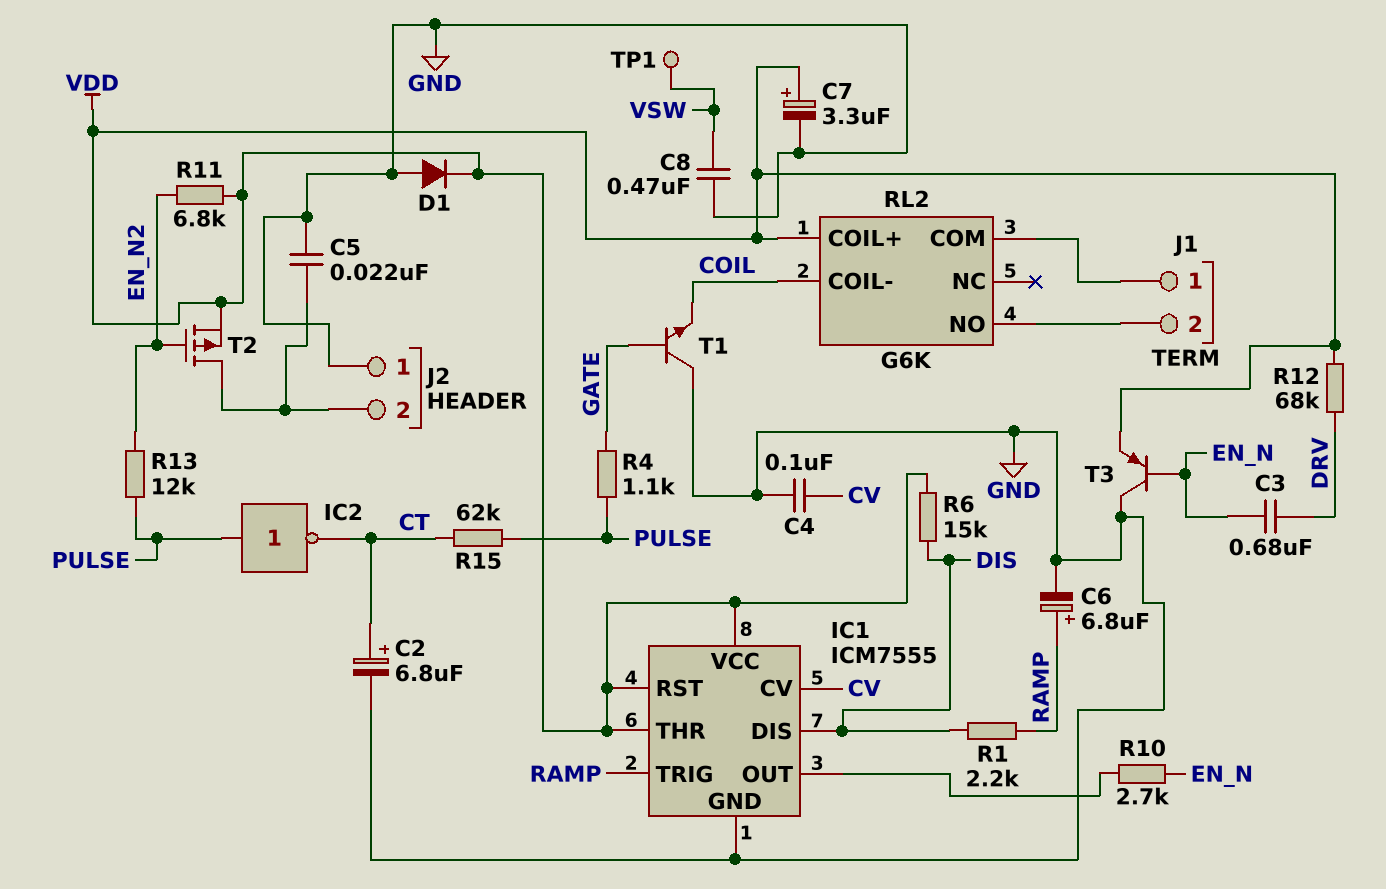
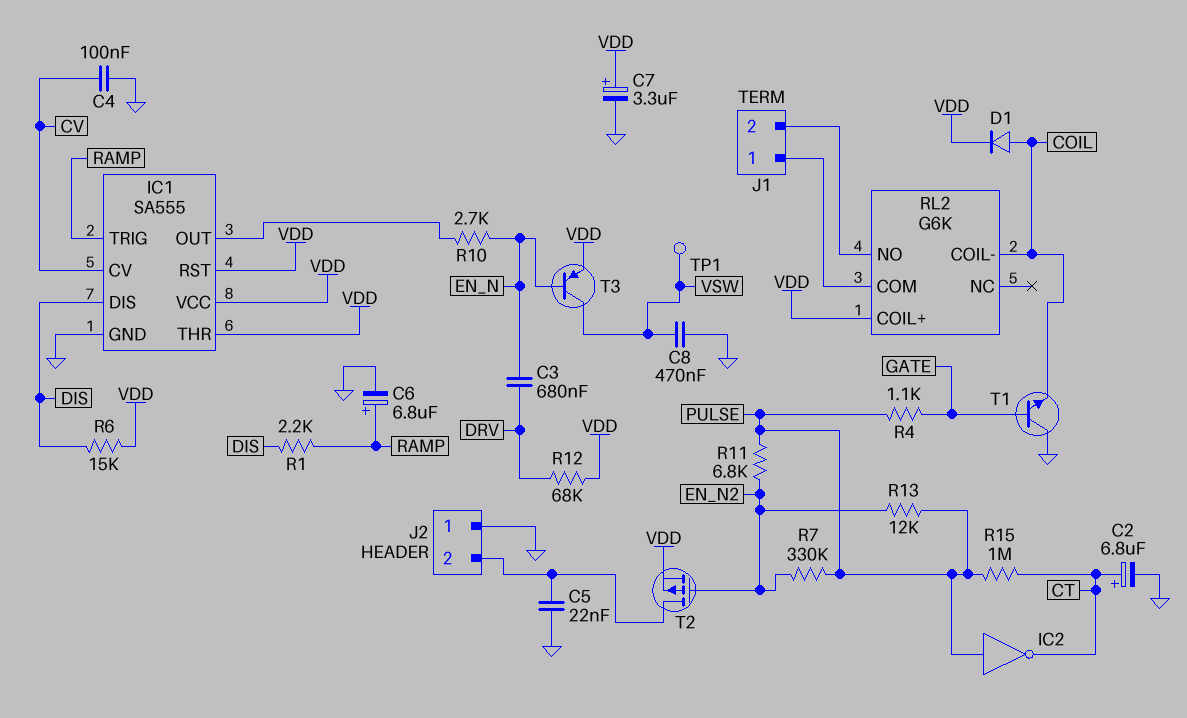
D1: diode (A GND, K VDD) -> diode (A COIL, K VDD)
IC1: ICM7555 -> SA555
R7: none -> 330k (EN_N2, PULSE)
R11: 6.8k (EN_N2, VDD) -> 6.8k (EN_N2, PULSE)
R15: 62k (CT, PULSE) -> 1M (CT, PULSE)
T3: PNP (B EN_N, C GND, E VDD) -> PNP (B EN_N, C VSW, E VDD)

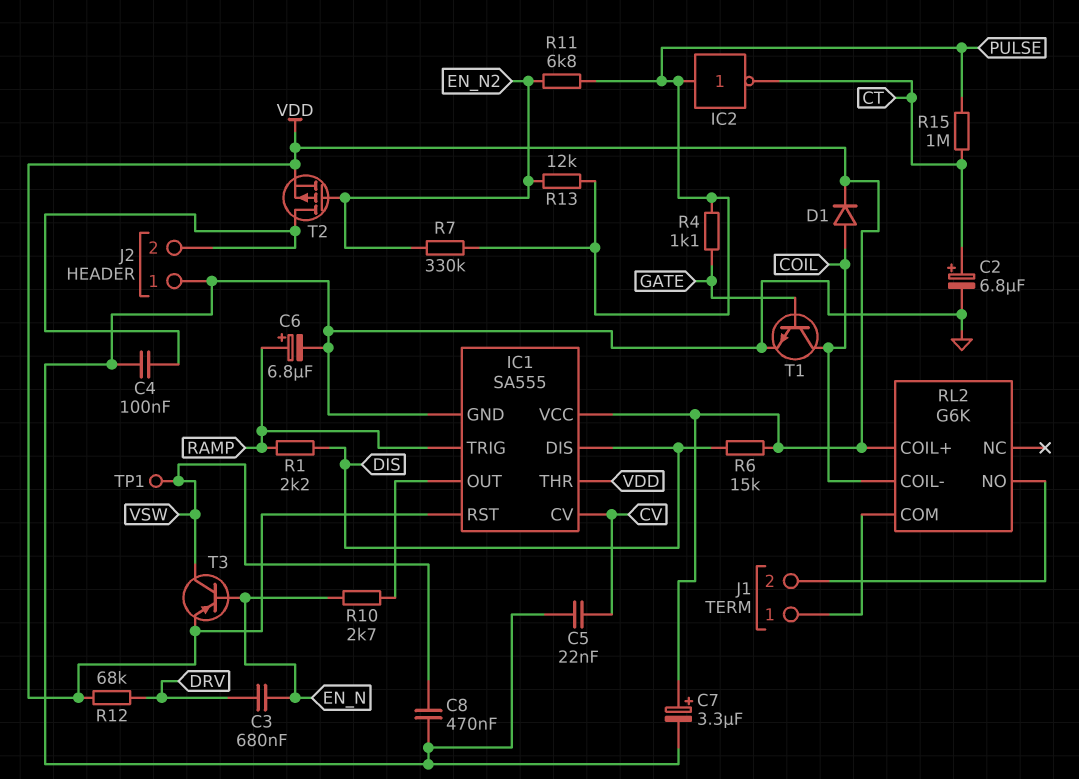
C4: 100nF (CV, GND) -> 100nF (GND, J2/2)
C5: 22nF (GND, J2/2) -> 22nF (CV, GND)
T1: NPN (B GATE, C GND, E COIL) -> NPN (B GATE, C COIL, E GND)

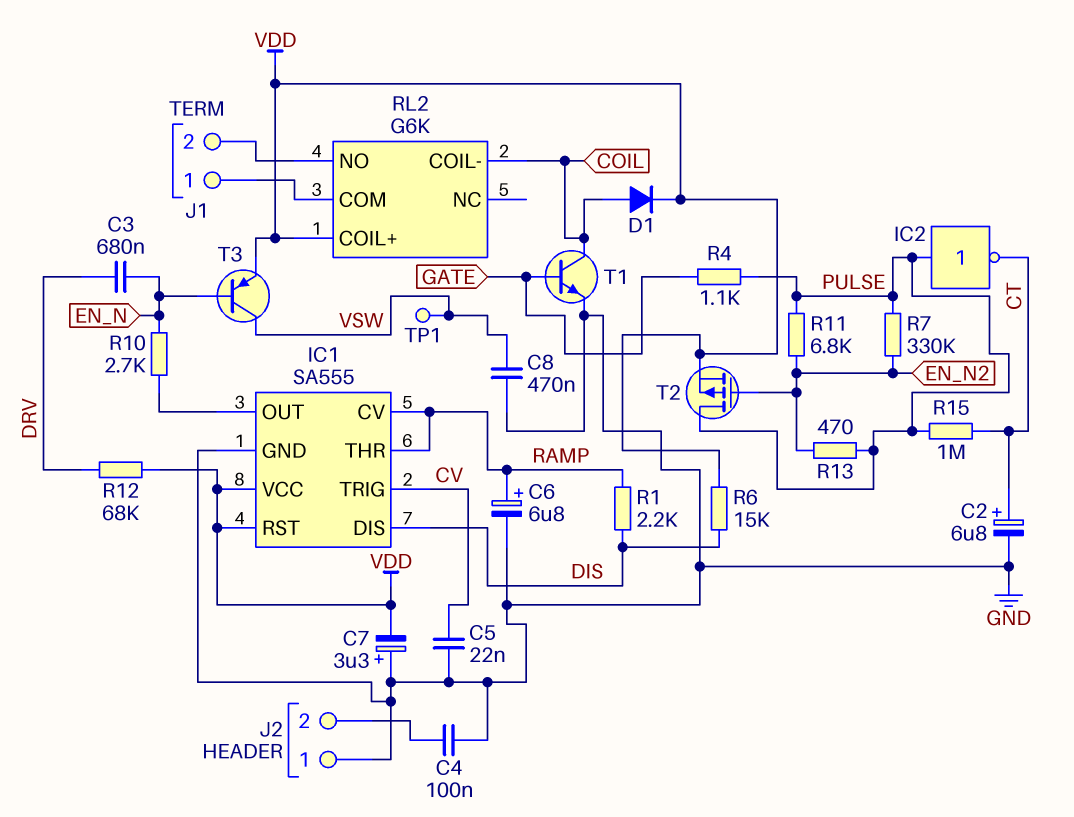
C7: 3.3uF (plus VDD, minus GND) -> 3.3uF (plus GND, minus VDD)
IC1 pin CV: CV -> RAMP
IC1 pin THR: VDD -> RAMP
IC1 pin TRIG: RAMP -> CV
R13: 12k (EN_N2, PULSE) -> 470 (EN_N2, PULSE)
T2: PMOS (G EN_N2, D J2/2, S VDD) -> PMOS (G EN_N2, D PULSE, S VDD)

